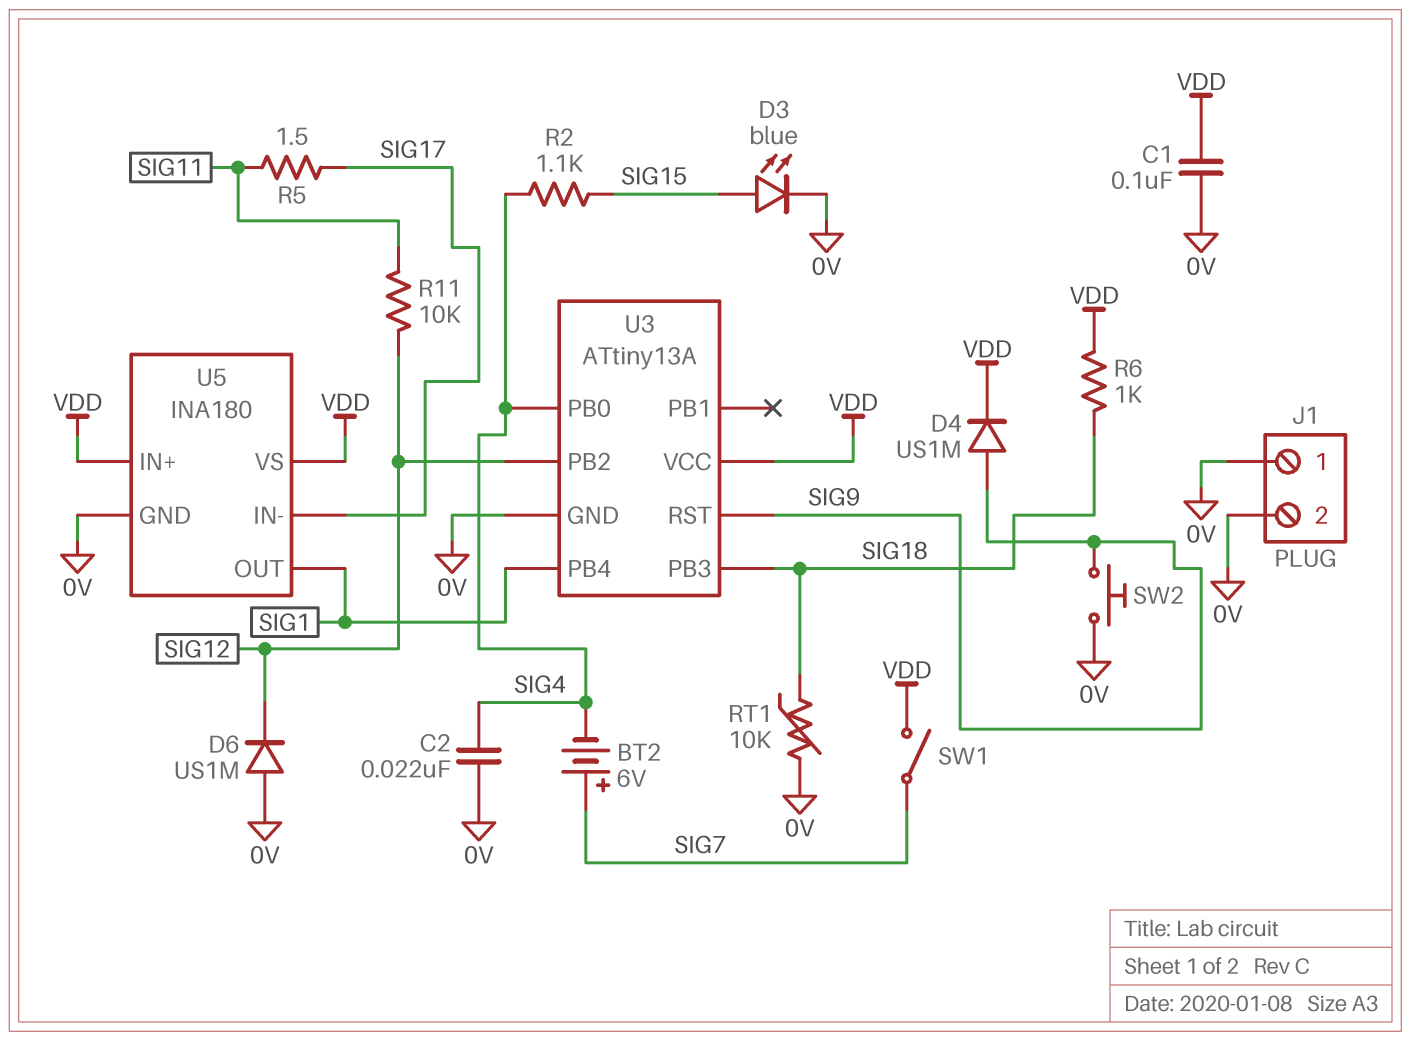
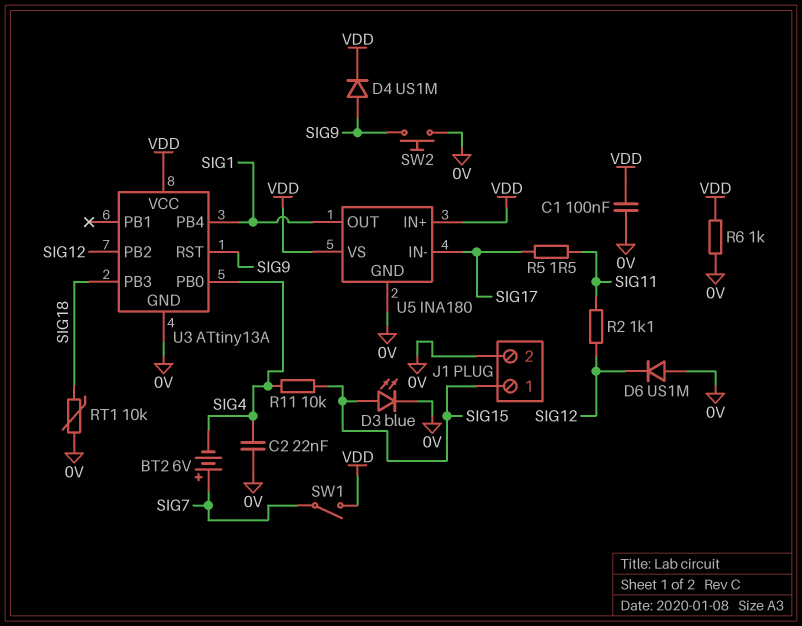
J1 pin 1: 0V -> SIG15
R2: 1.1k (SIG4, SIG15) -> 1.1k (SIG11, SIG12)
R6: 1k (SIG18, VDD) -> 1k (0V, VDD)
R11: 10k (SIG11, SIG12) -> 10k (SIG4, SIG15)

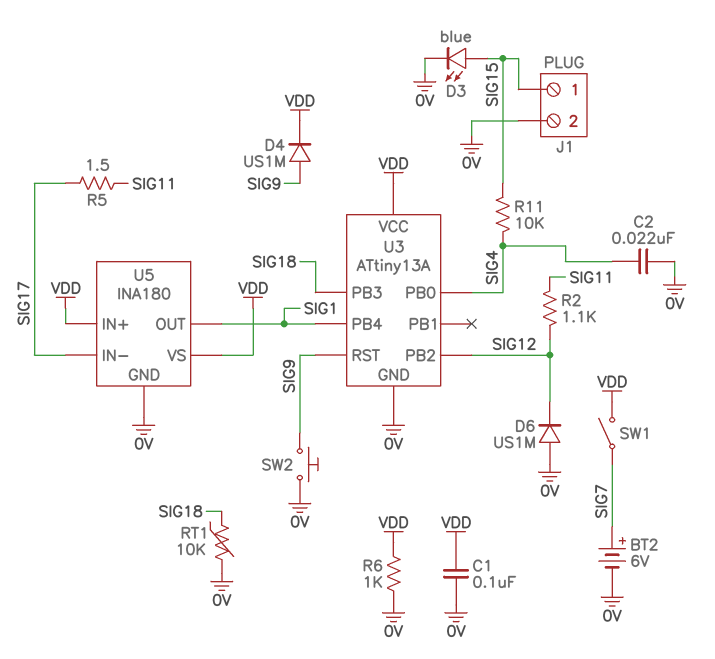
BT2: 6V (plus SIG7, minus SIG4) -> 6V (plus SIG7, minus 0V)

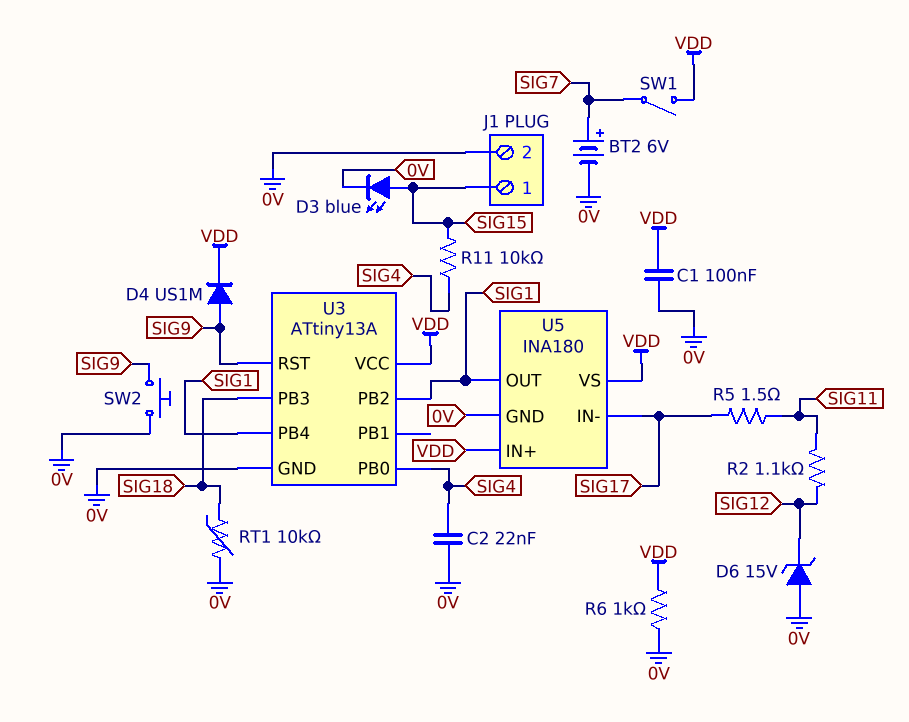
D6: diode US1M (A 0V, K SIG12) -> zener 15V (A 0V, K SIG12)
U3 pin PB2: SIG12 -> SIG1

